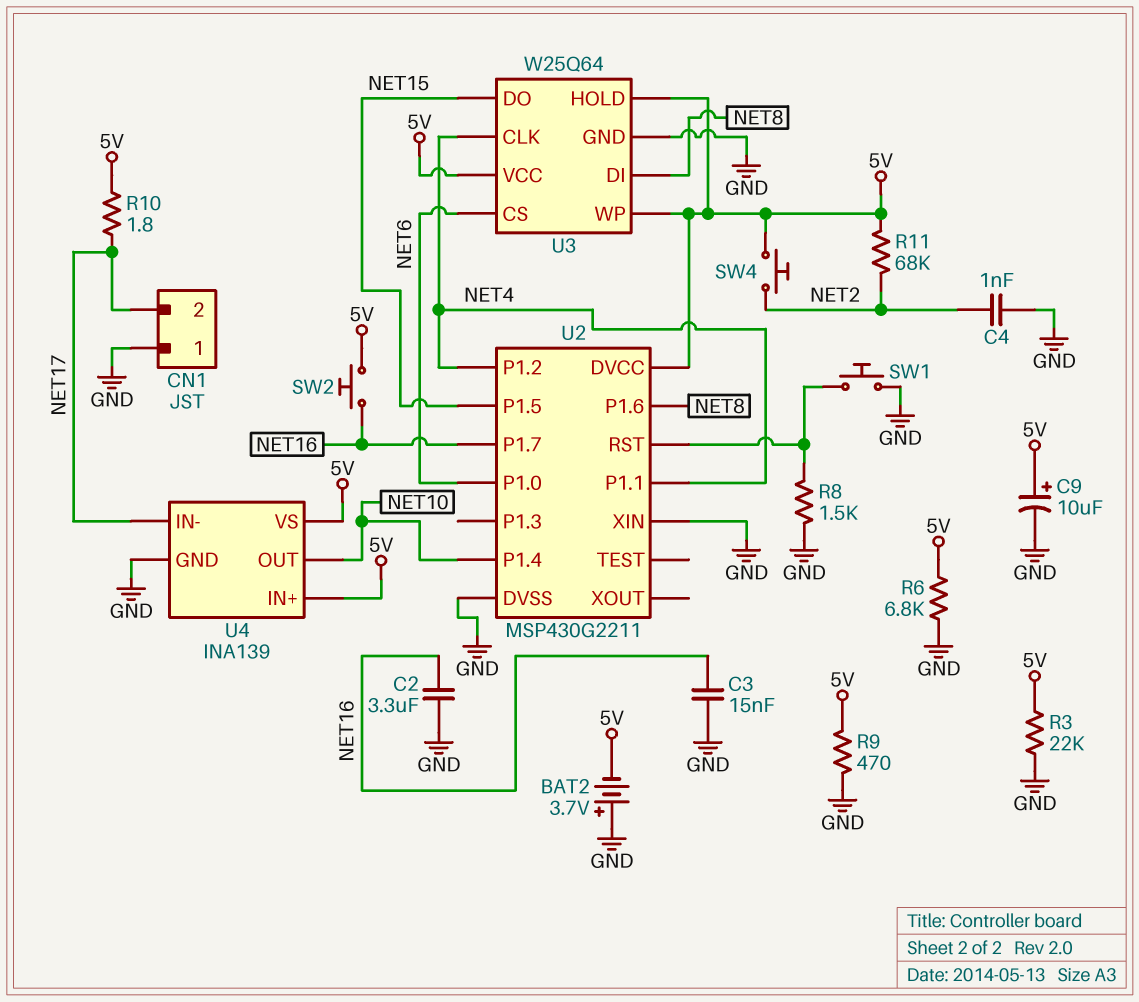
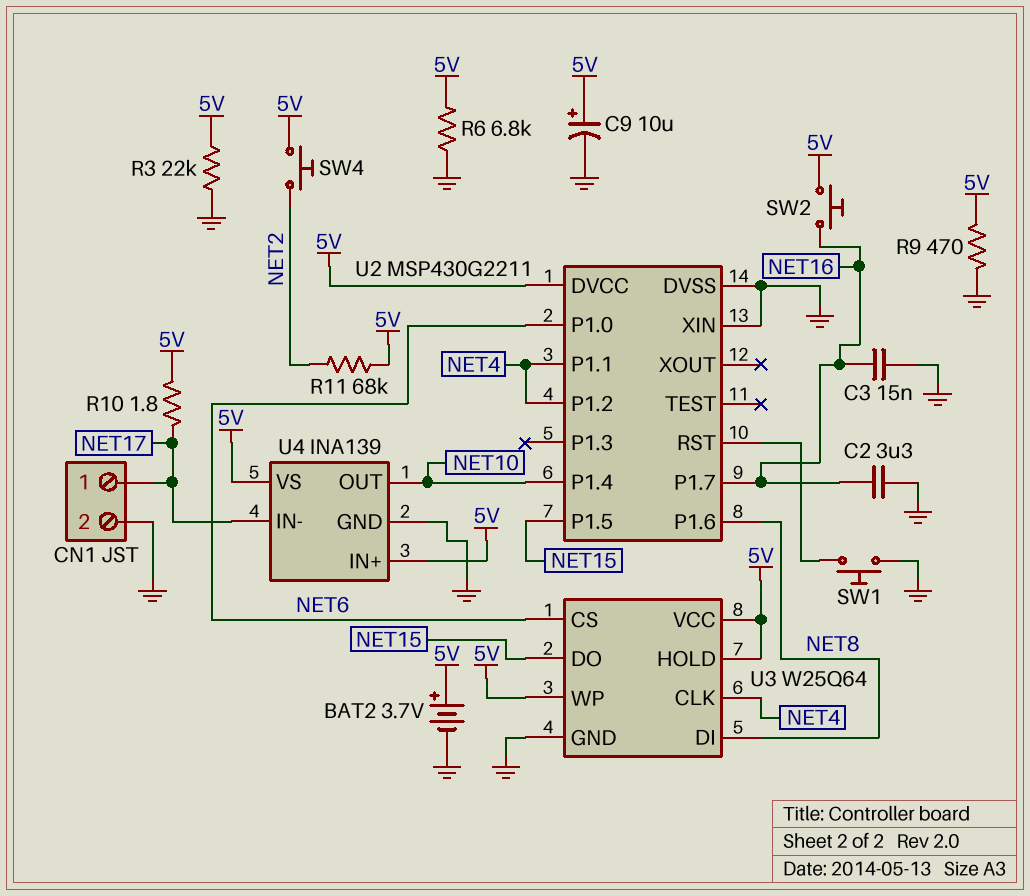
BAT2: 3.7V (plus GND, minus 5V) -> 3.7V (plus 5V, minus GND)
C4: 1nF (GND, NET2) -> none
CN1 pin 1: GND -> NET17
CN1 pin 2: NET17 -> GND
R8: 1.5k (GND, U2/RST) -> none

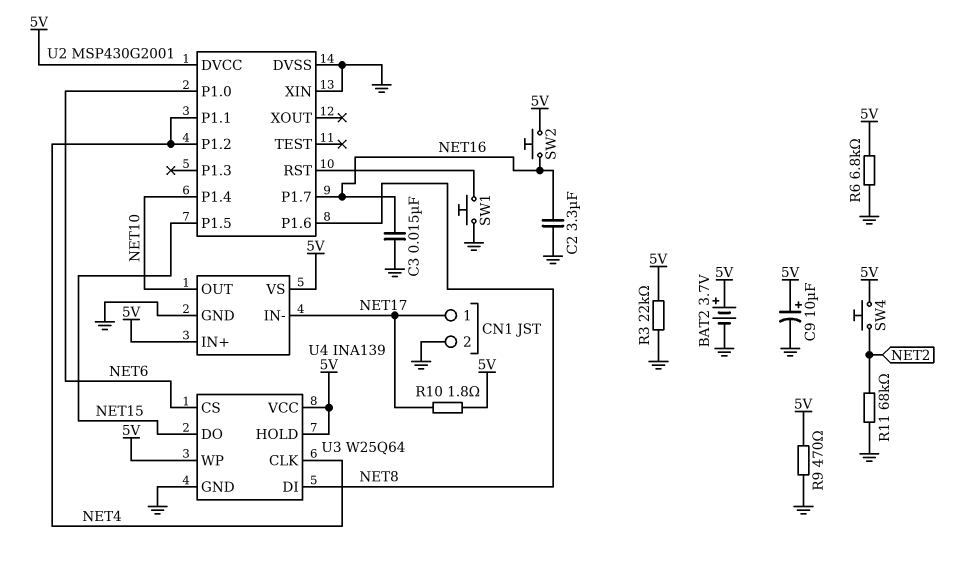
R11: 68k (5V, NET2) -> 68k (GND, NET2)
U2: MSP430G2211 -> MSP430G2001

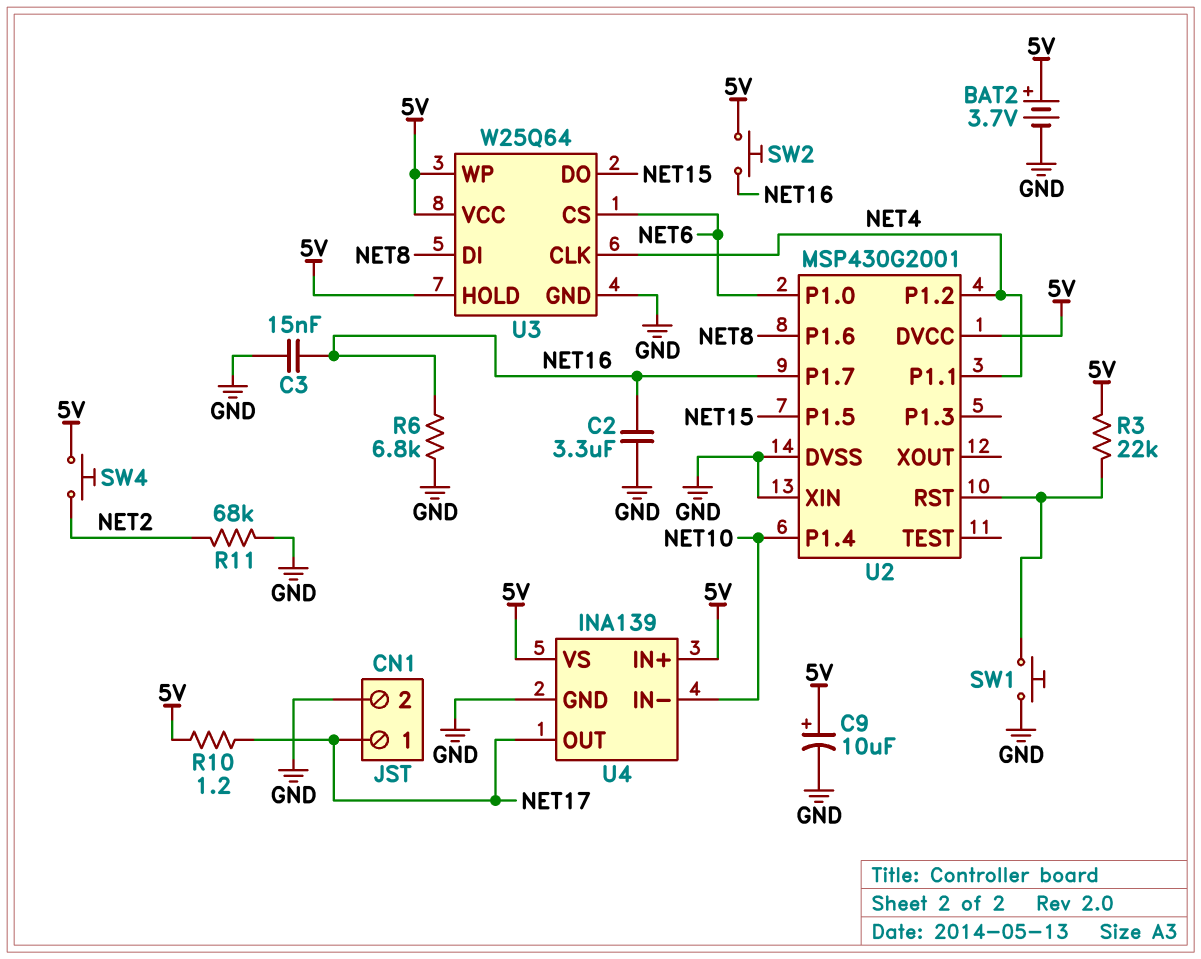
R3: 22k (5V, GND) -> 22k (5V, U2/RST)
R6: 6.8k (5V, GND) -> 6.8k (GND, NET16)
R9: 470 (5V, GND) -> none
R10: 1.8 (5V, NET17) -> 1.2 (5V, NET17)
U4 pin IN-: NET17 -> NET10
U4 pin OUT: NET10 -> NET17

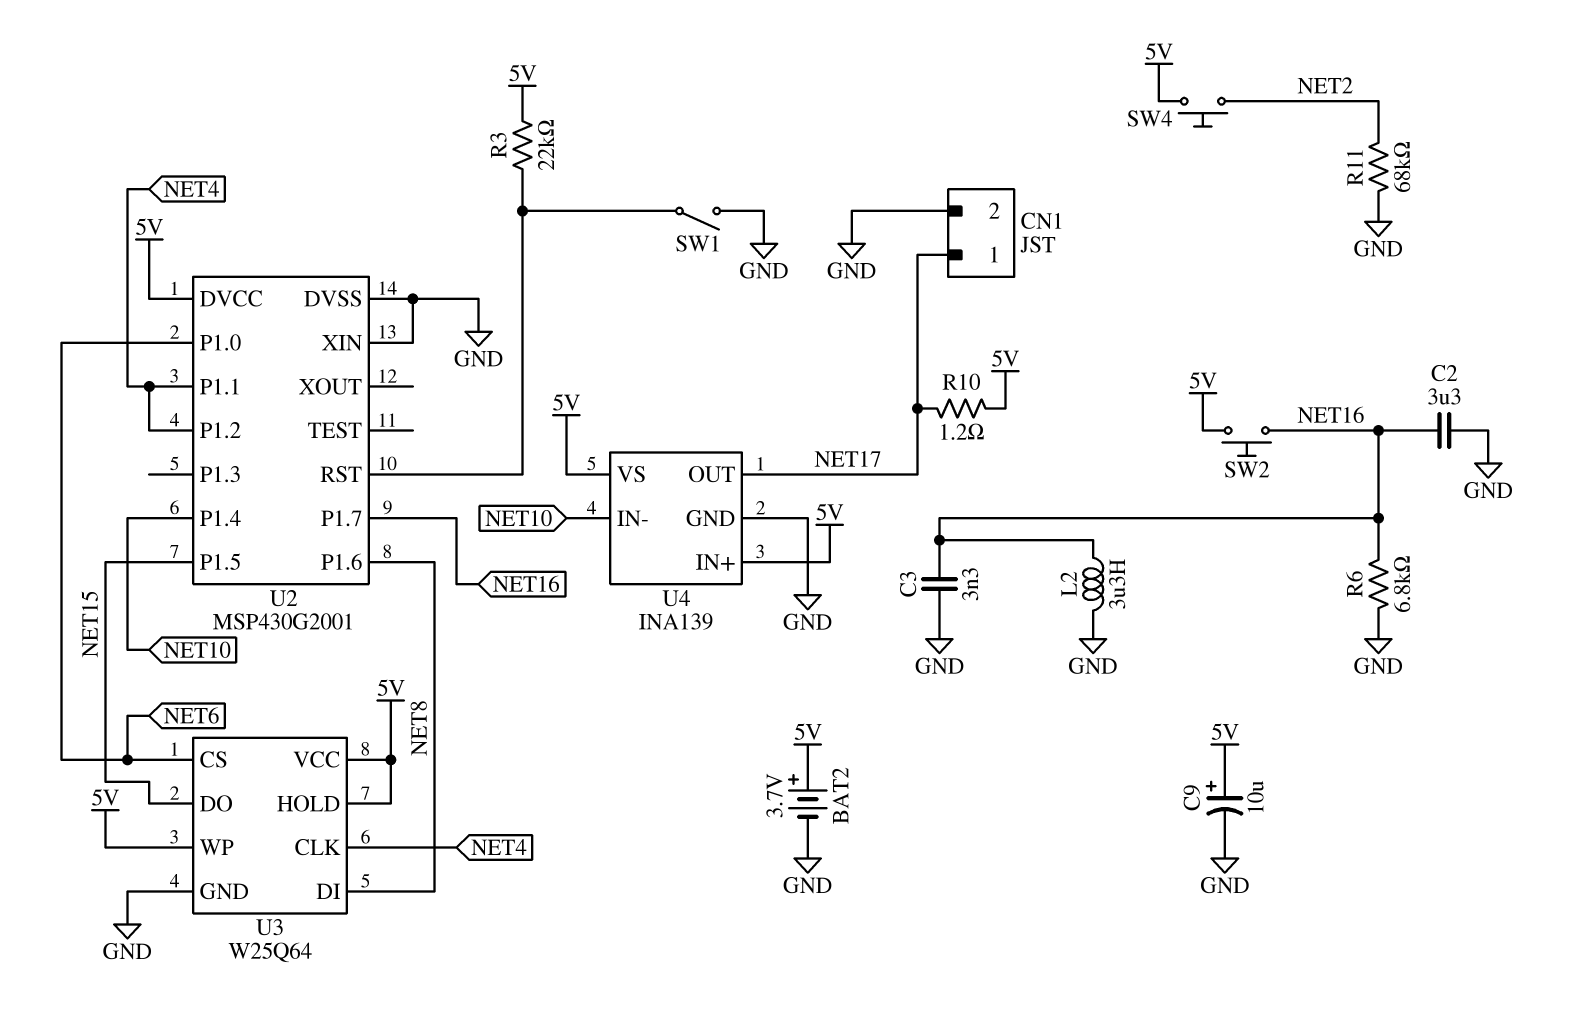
C3: 15nF (GND, NET16) -> 3.3nF (GND, NET16)
L2: none -> 3.3uH (GND, NET16)
SW1: button (GND, U2/RST) -> switch (GND, U2/RST)

